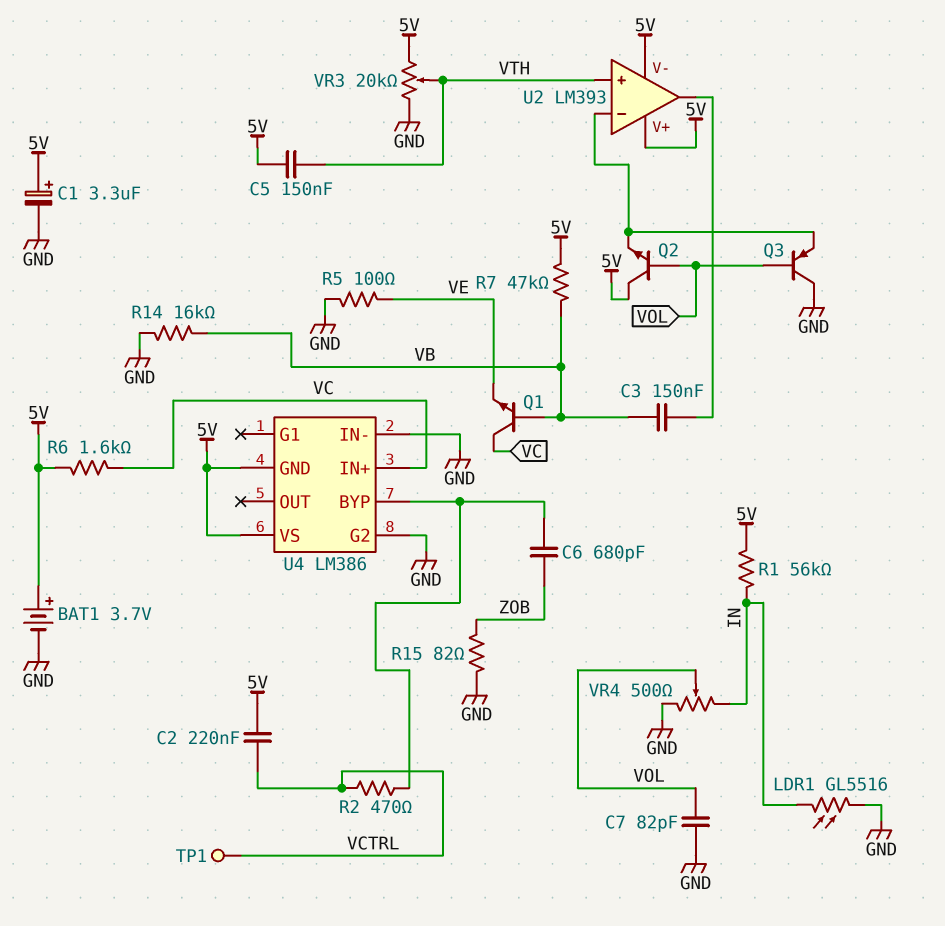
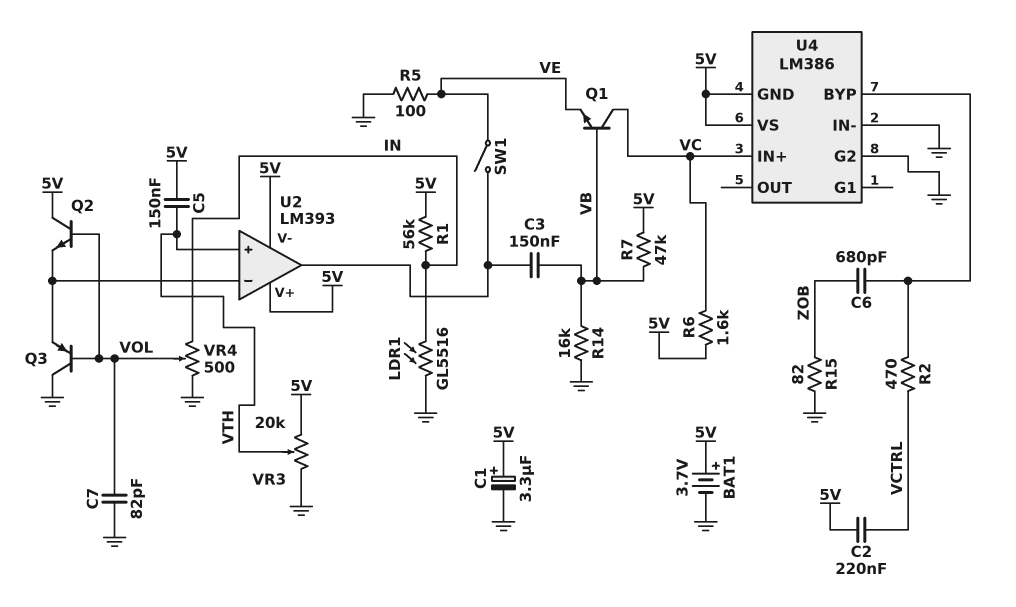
SW1: none -> switch (U2/out, VE)
TP1: test point (VCTRL) -> none

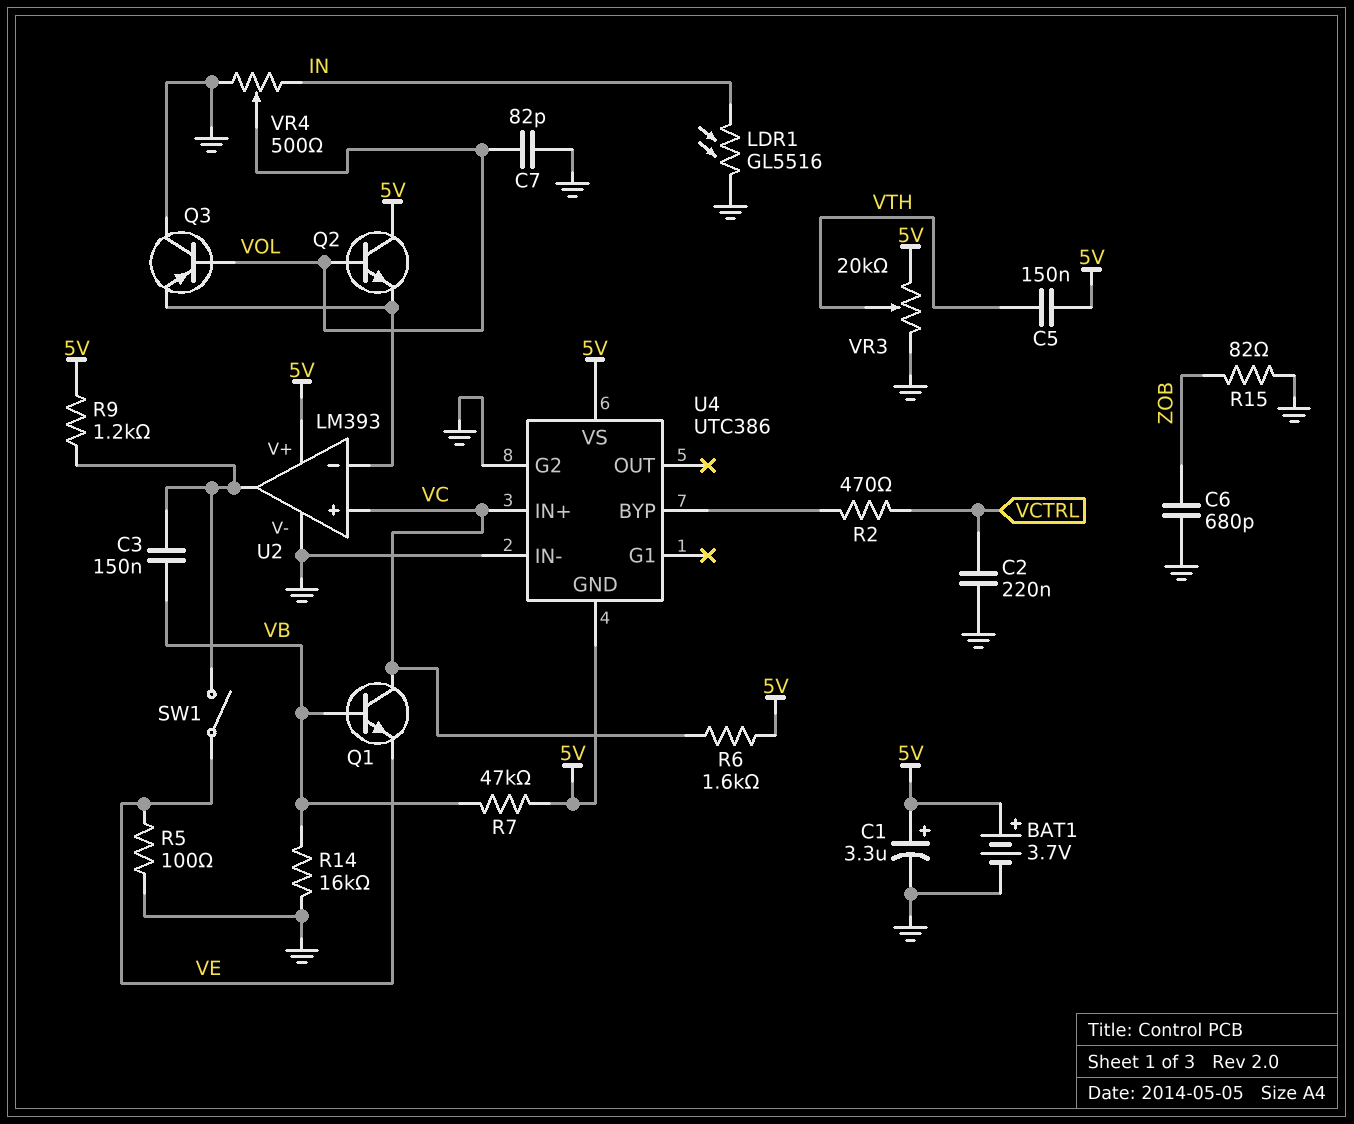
C2: 220nF (5V, VCTRL) -> 220nF (GND, VCTRL)
C6: 680pF (U4/BYP, ZOB) -> 680pF (GND, ZOB)
R1: 56k (5V, IN) -> none
R9: none -> 1.2k (5V, U2/out)
U2 pin V-: 5V -> GND
U2 pin in+: VTH -> VC
U4: LM386 -> UTC386

